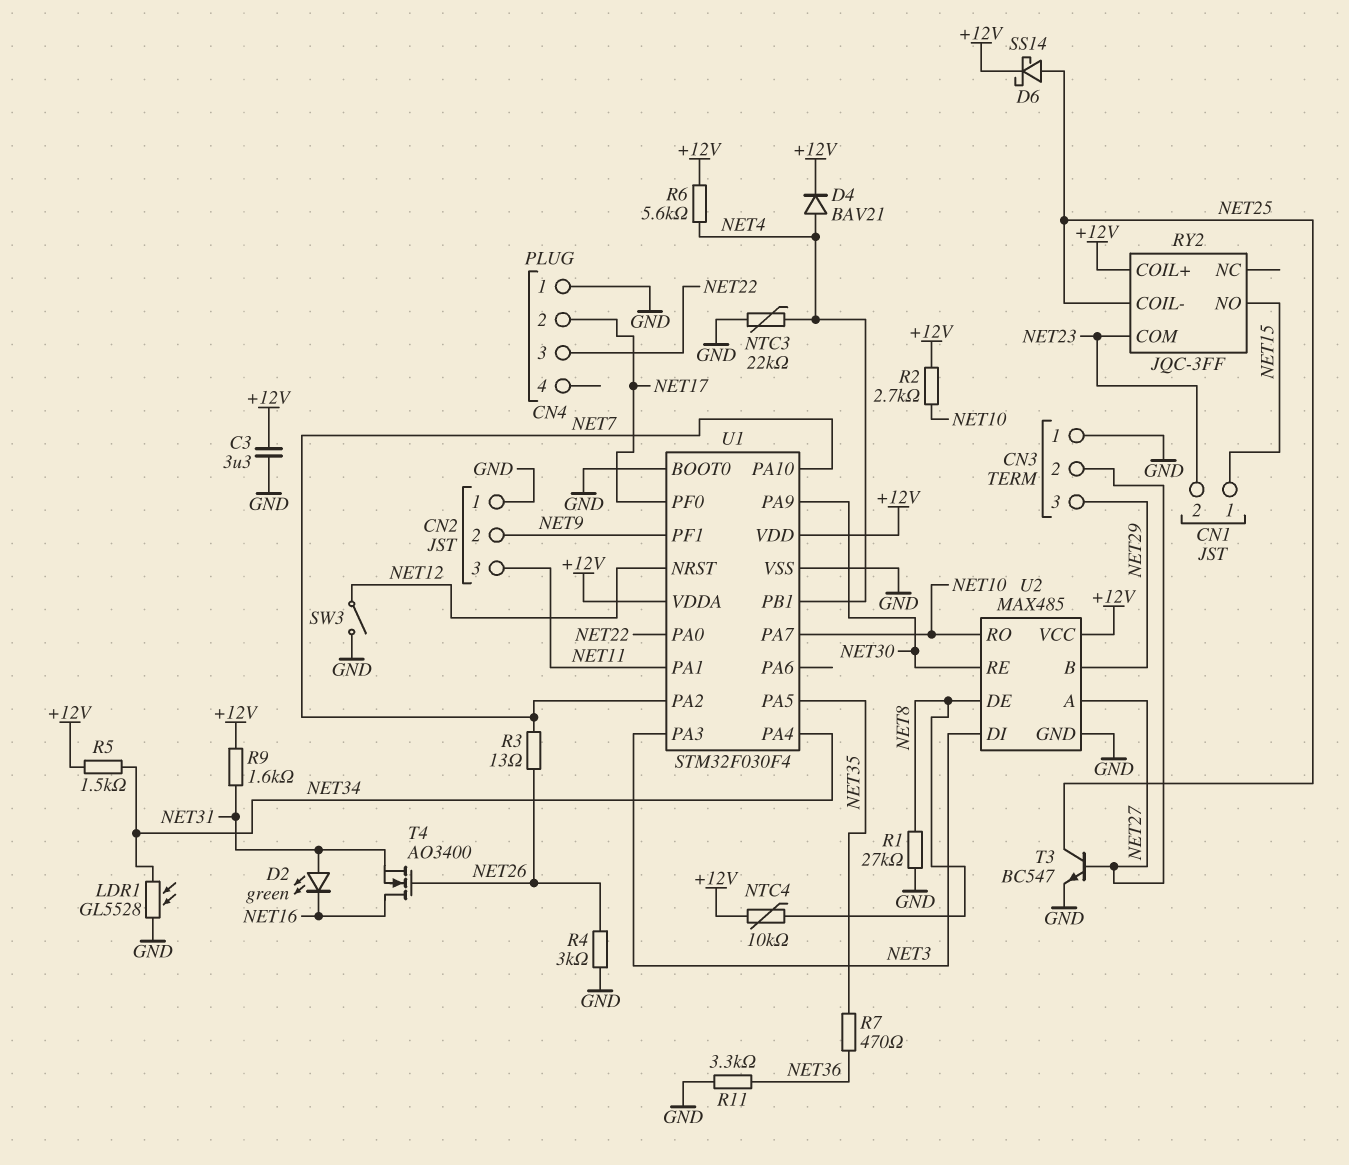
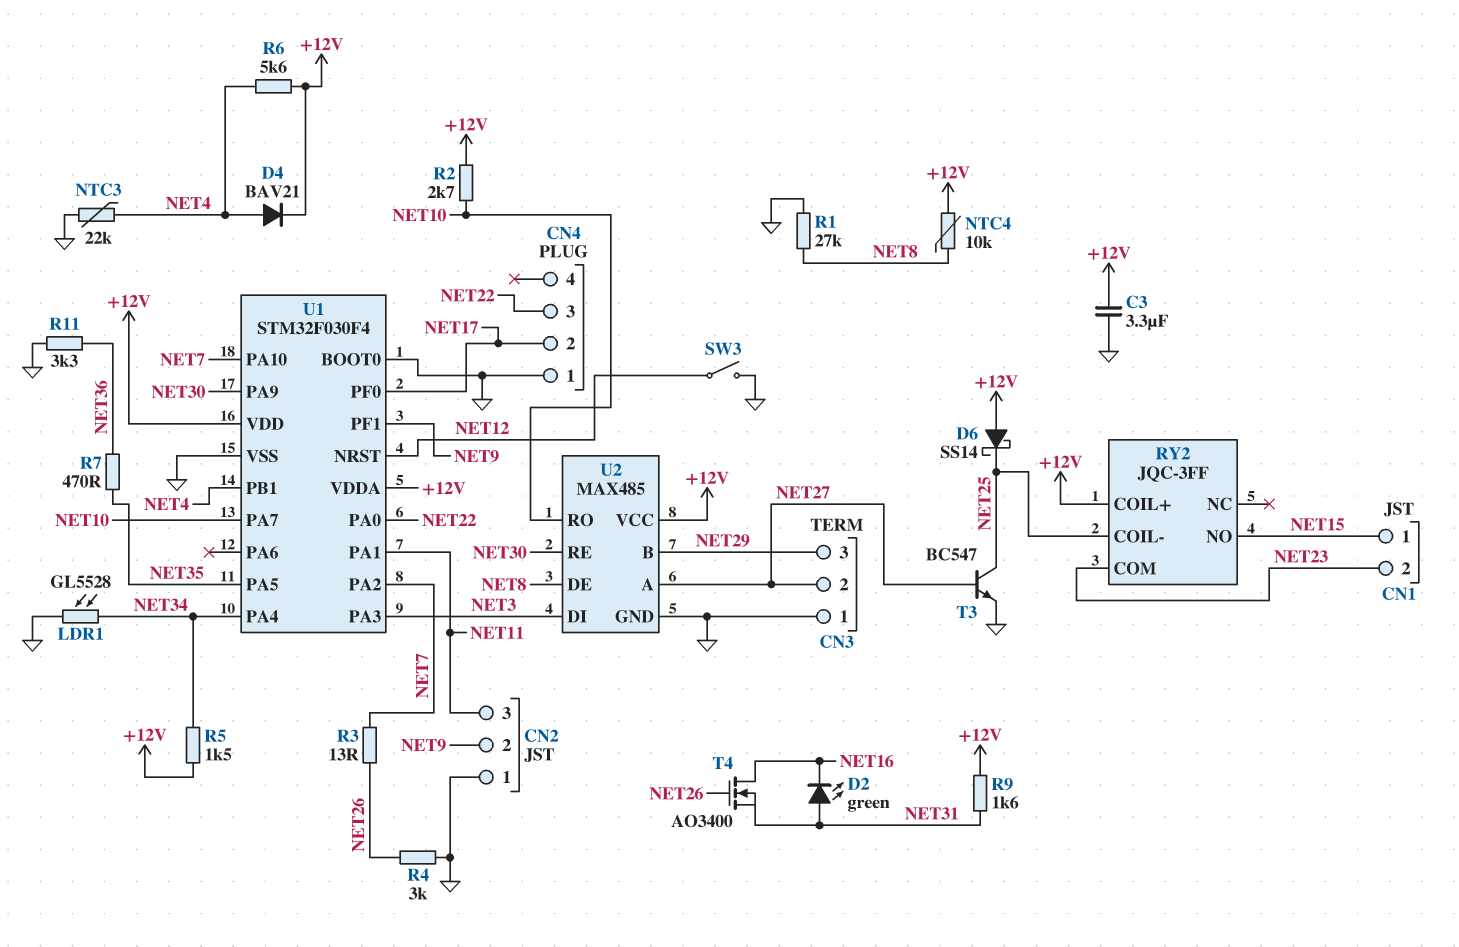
D6: schottky SS14 (A NET25, K +12V) -> schottky SS14 (A +12V, K NET25)

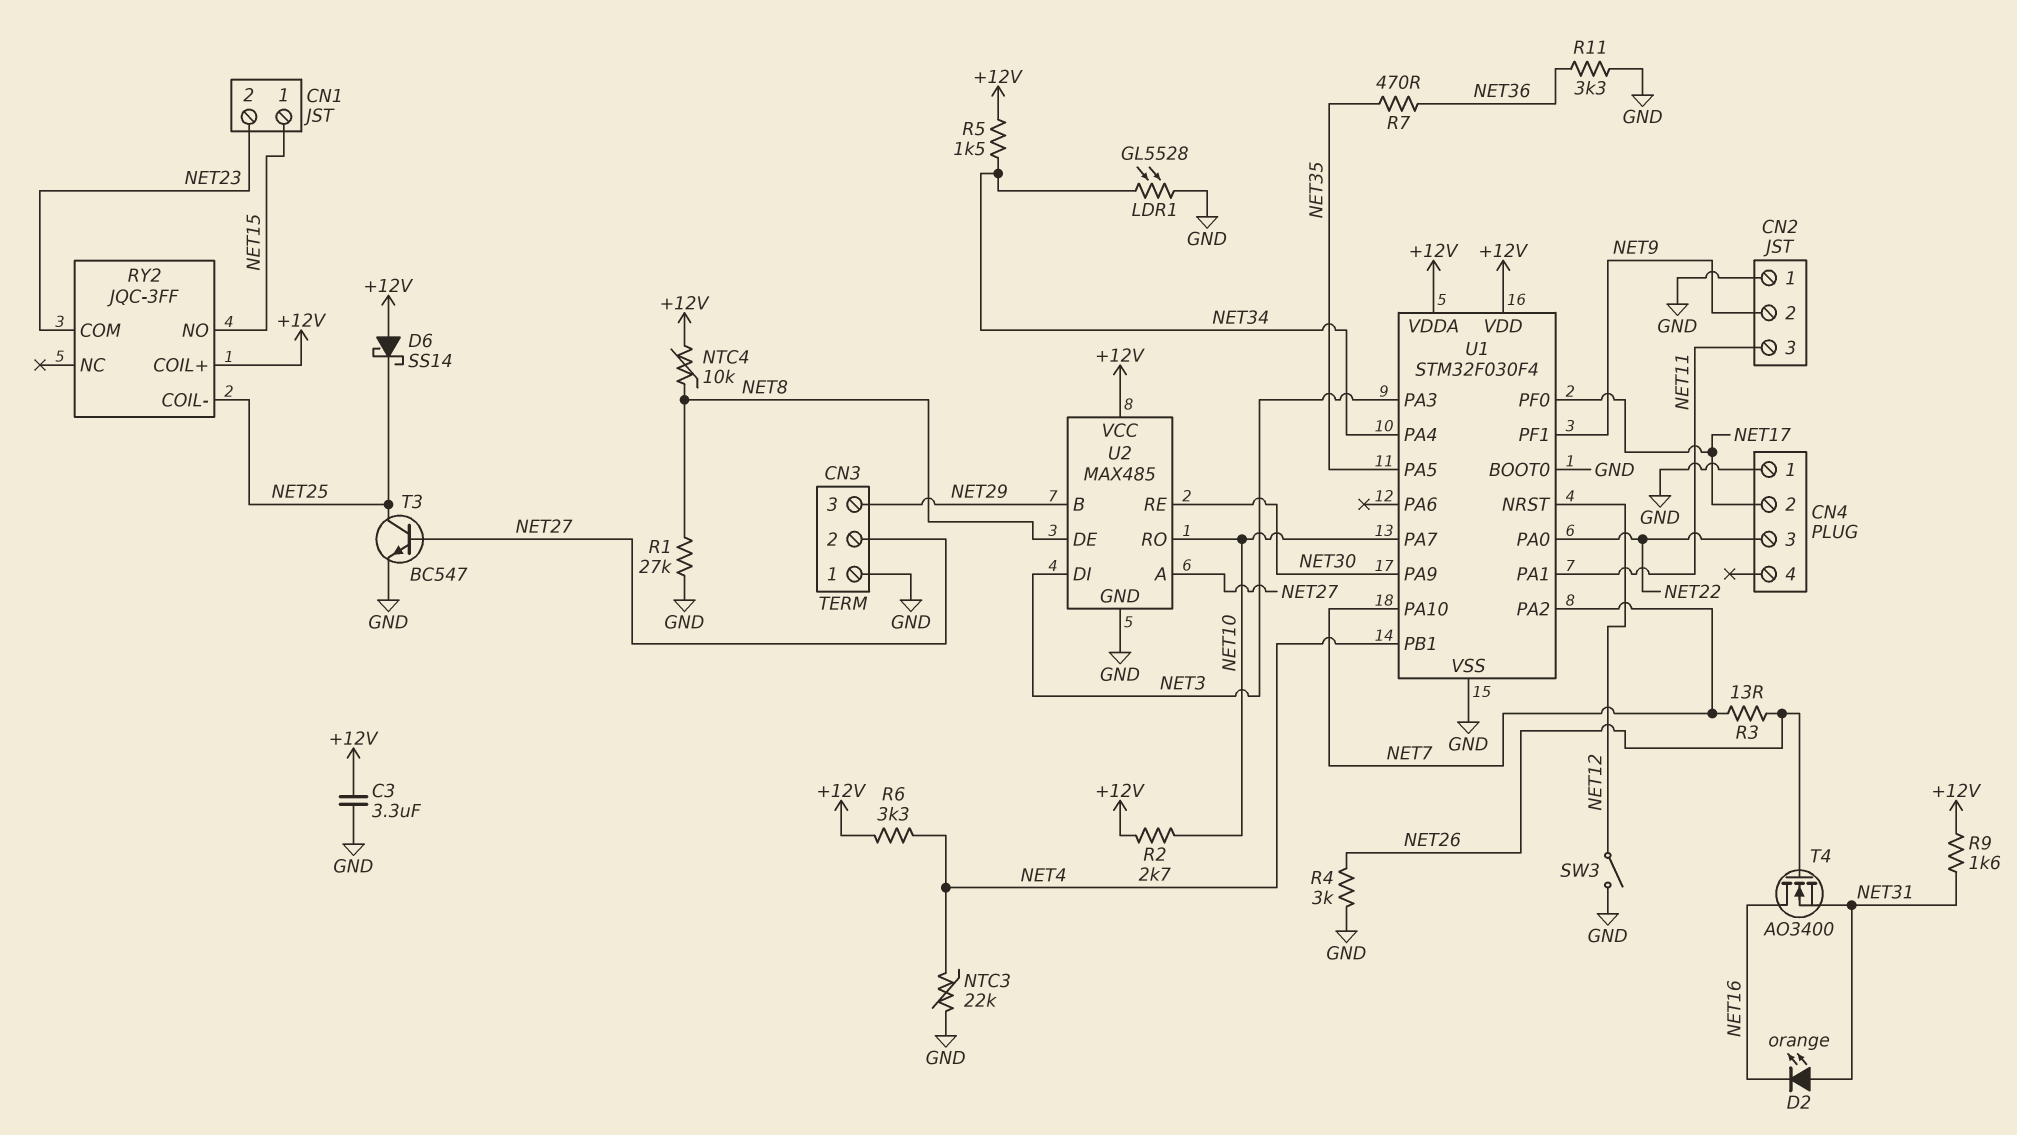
D2: LED green (A NET31, K NET16) -> LED orange (A NET31, K NET16)
D4: diode BAV21 (A NET4, K +12V) -> none
R6: 5.6k (+12V, NET4) -> 3.3k (+12V, NET4)

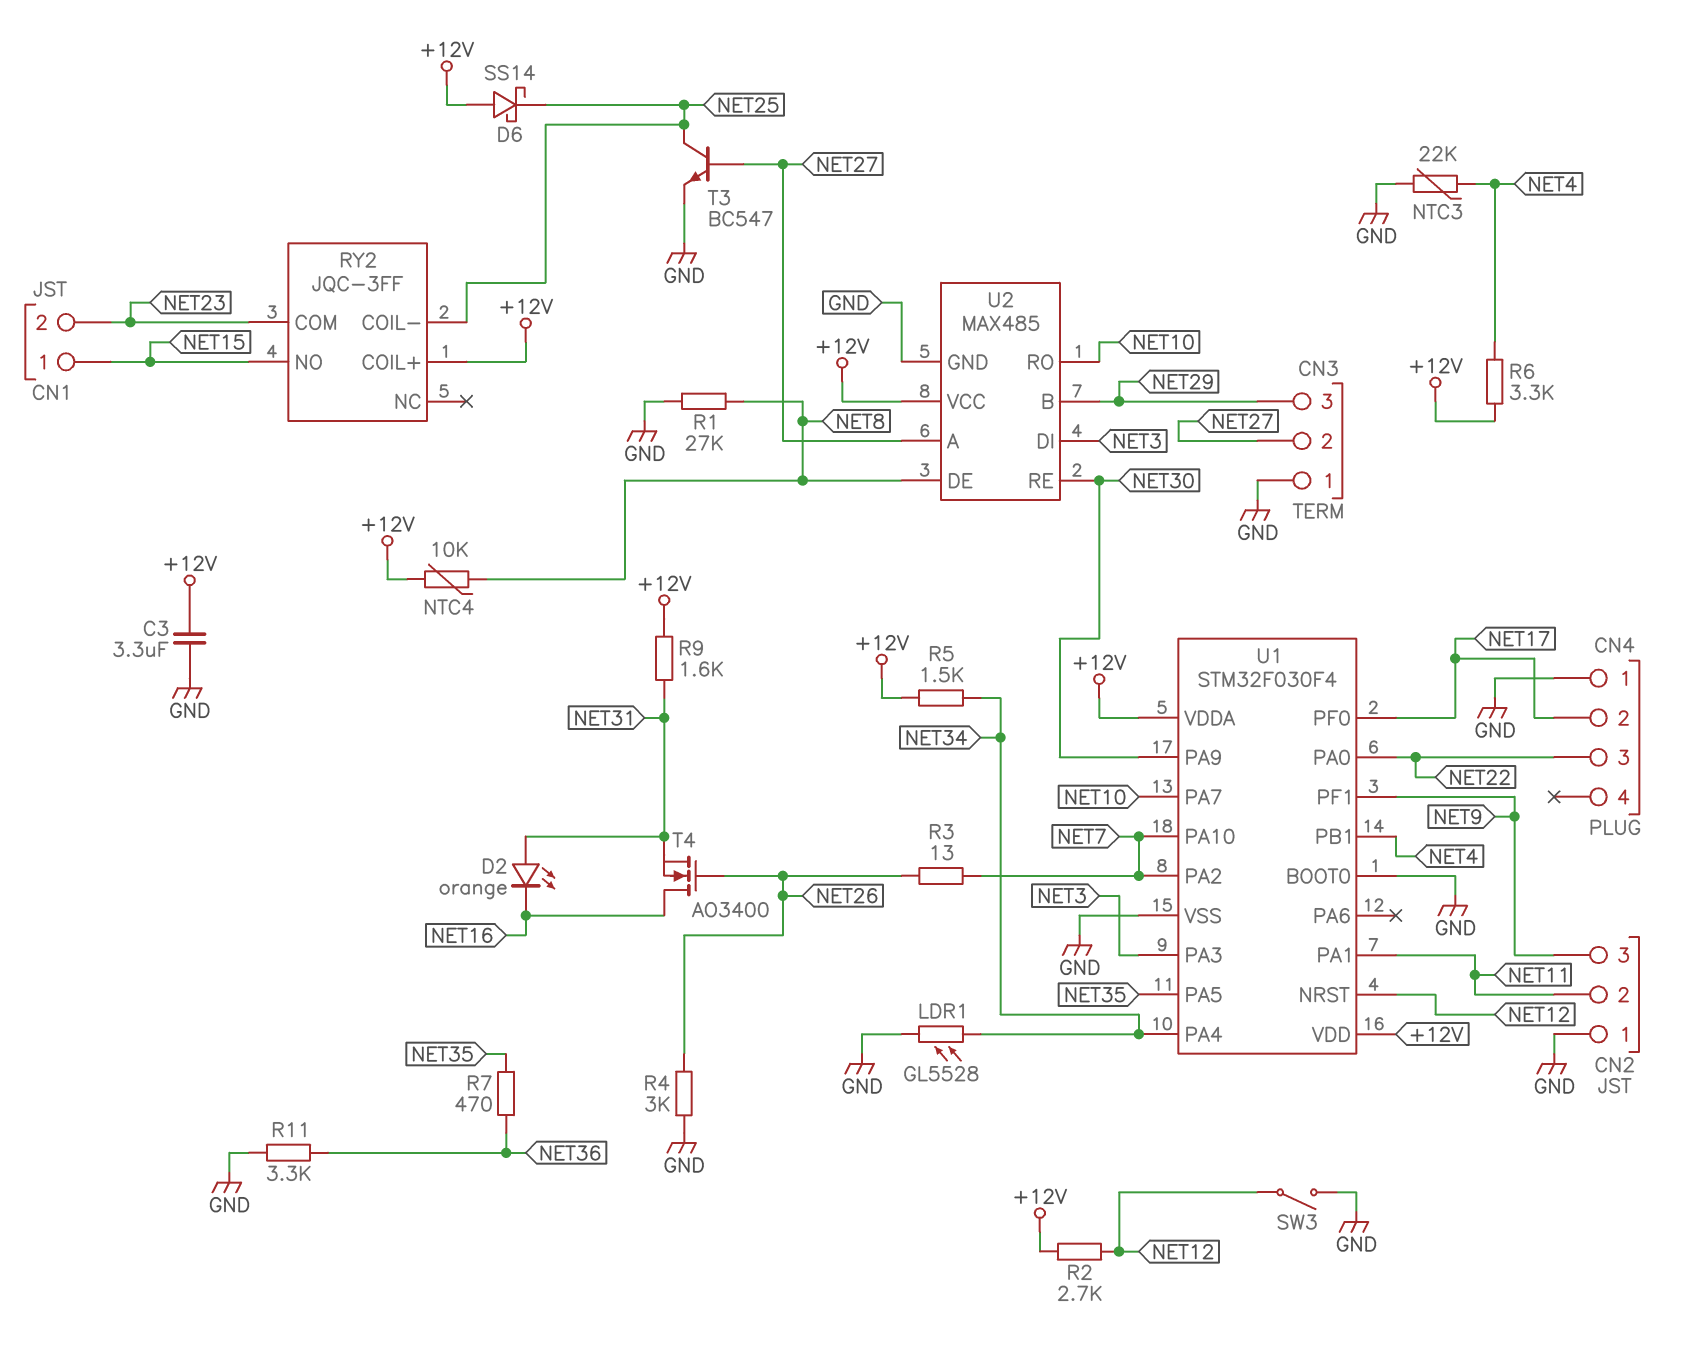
CN2 pin 2: NET9 -> NET11
CN2 pin 3: NET11 -> NET9
R2: 2.7k (+12V, NET10) -> 2.7k (+12V, NET12)

